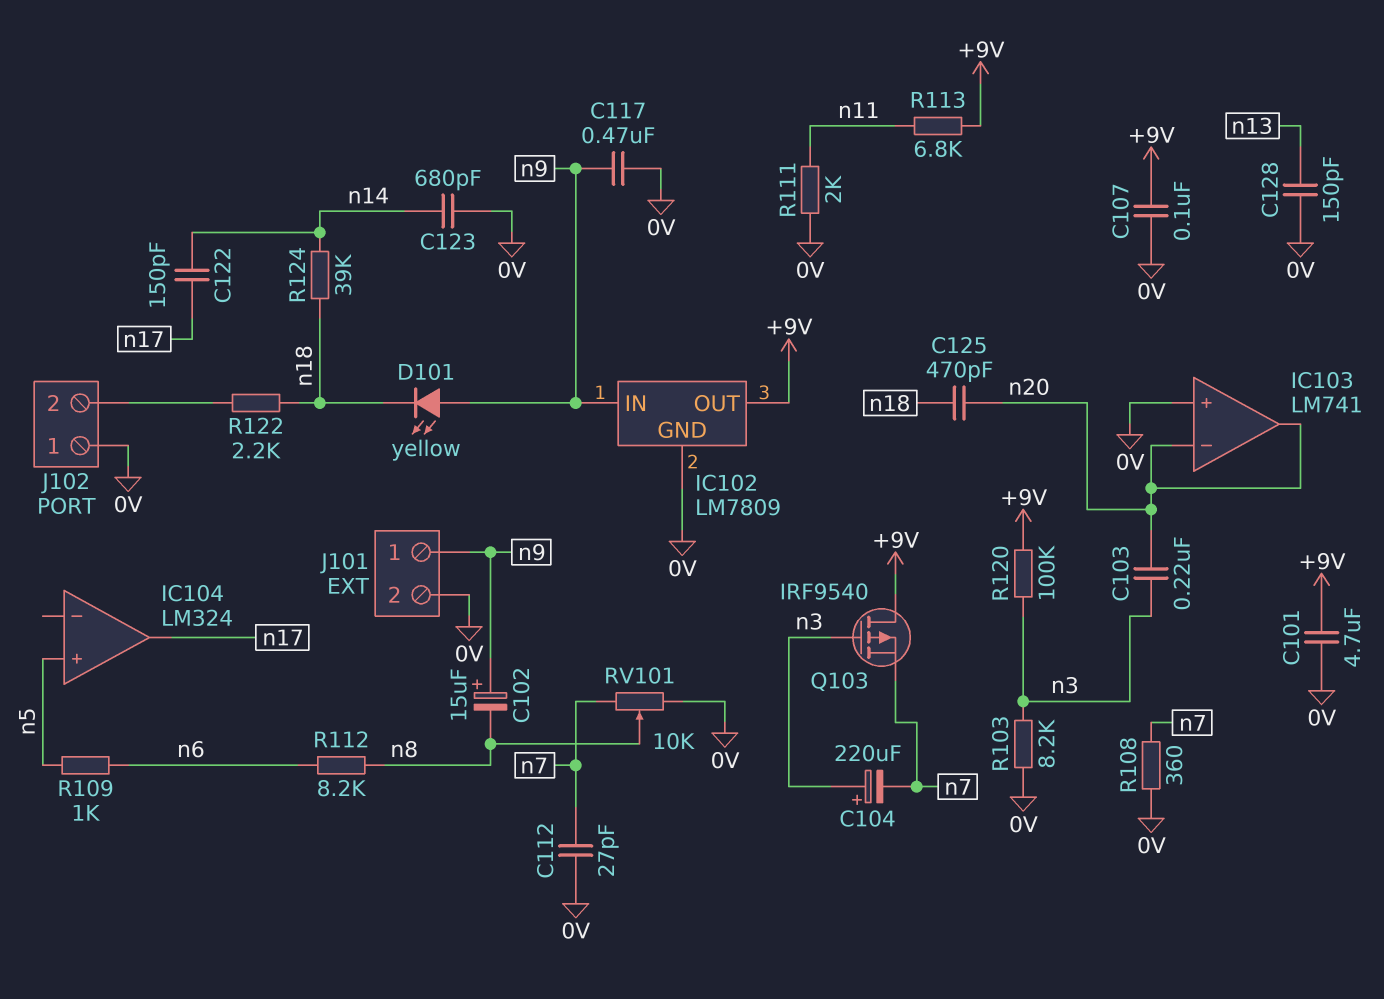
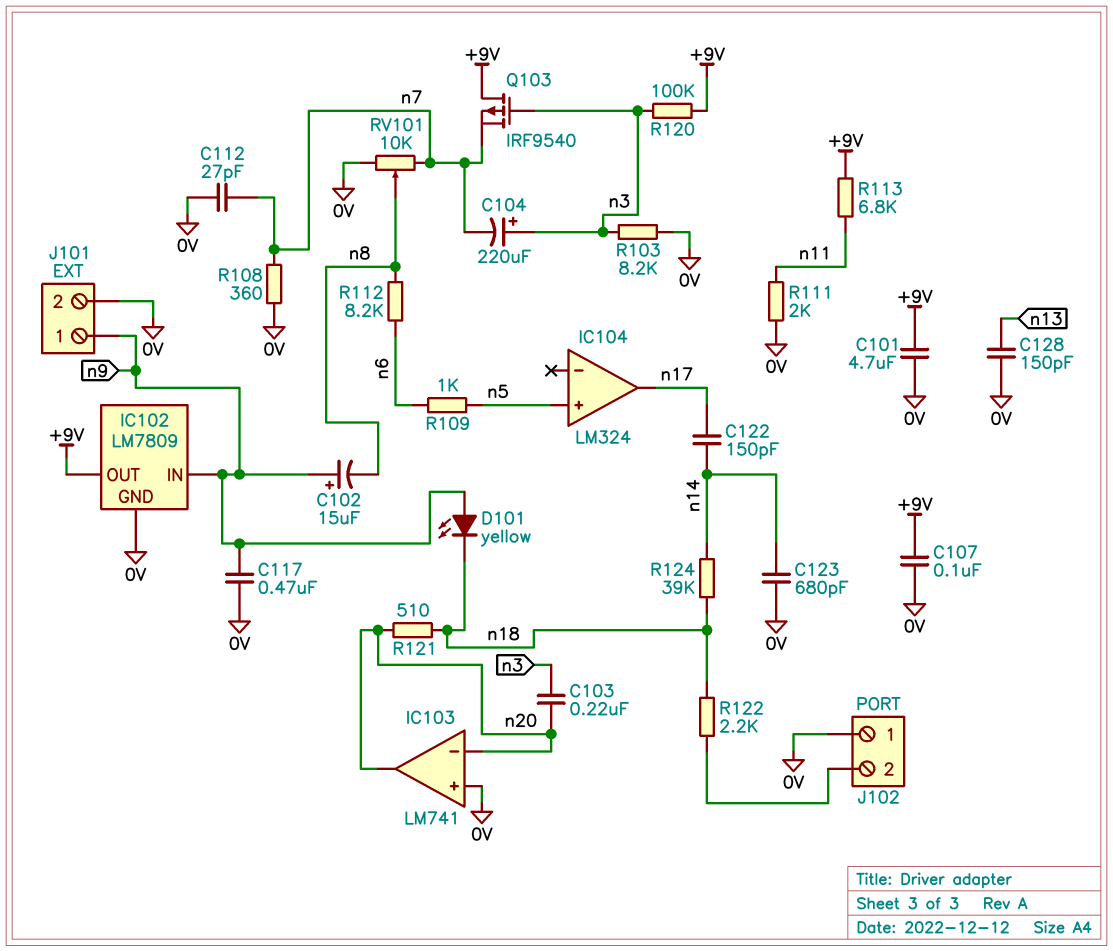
C125: 470pF (n18, n20) -> none
R121: none -> 510 (n18, n20)

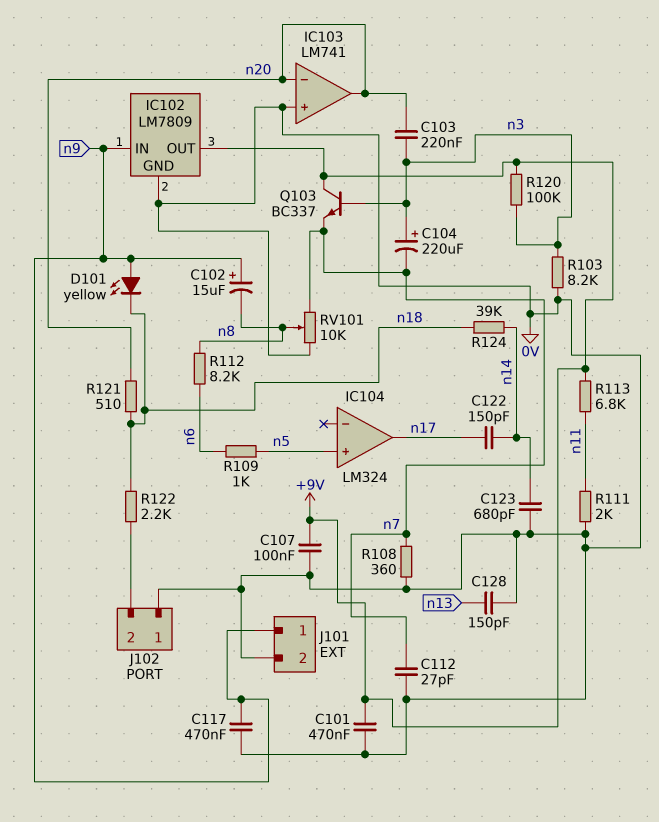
C101: 4.7uF (+9V, 0V) -> 470nF (+9V, 0V)
Q103: PMOS IRF9540 (G n3, D +9V, S n7) -> NPN BC337 (B n3, C +9V, E n7)

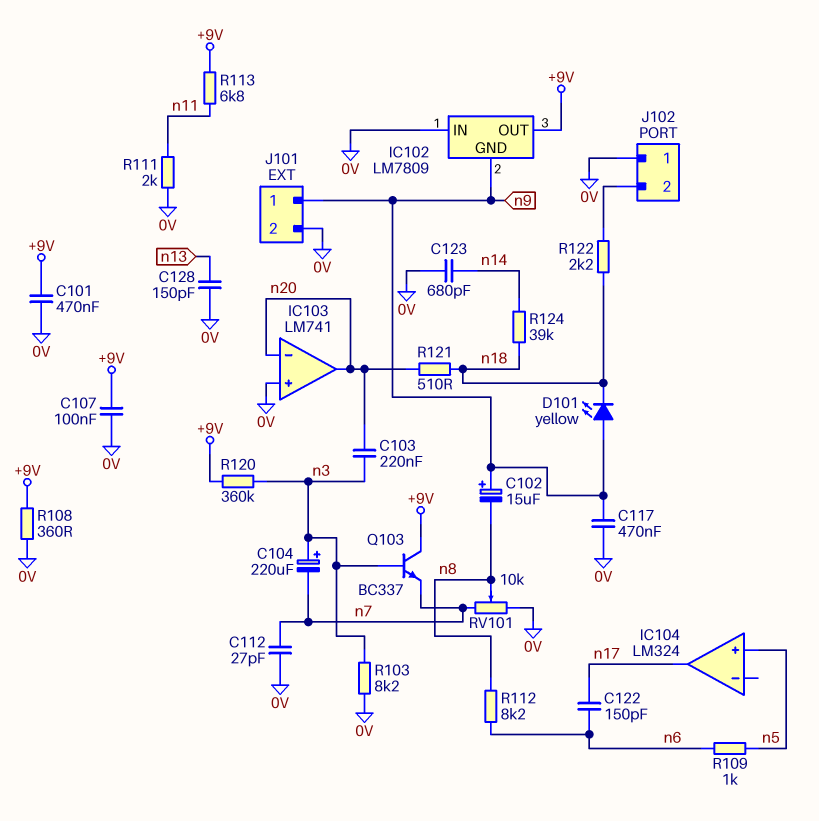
C122: 150pF (n14, n17) -> 150pF (n6, n17)
IC102 pin GND: 0V -> n9
IC102 pin IN: n9 -> 0V
R108: 360 (0V, n7) -> 360 (+9V, 0V)
R120: 100k (+9V, n3) -> 360k (+9V, n3)

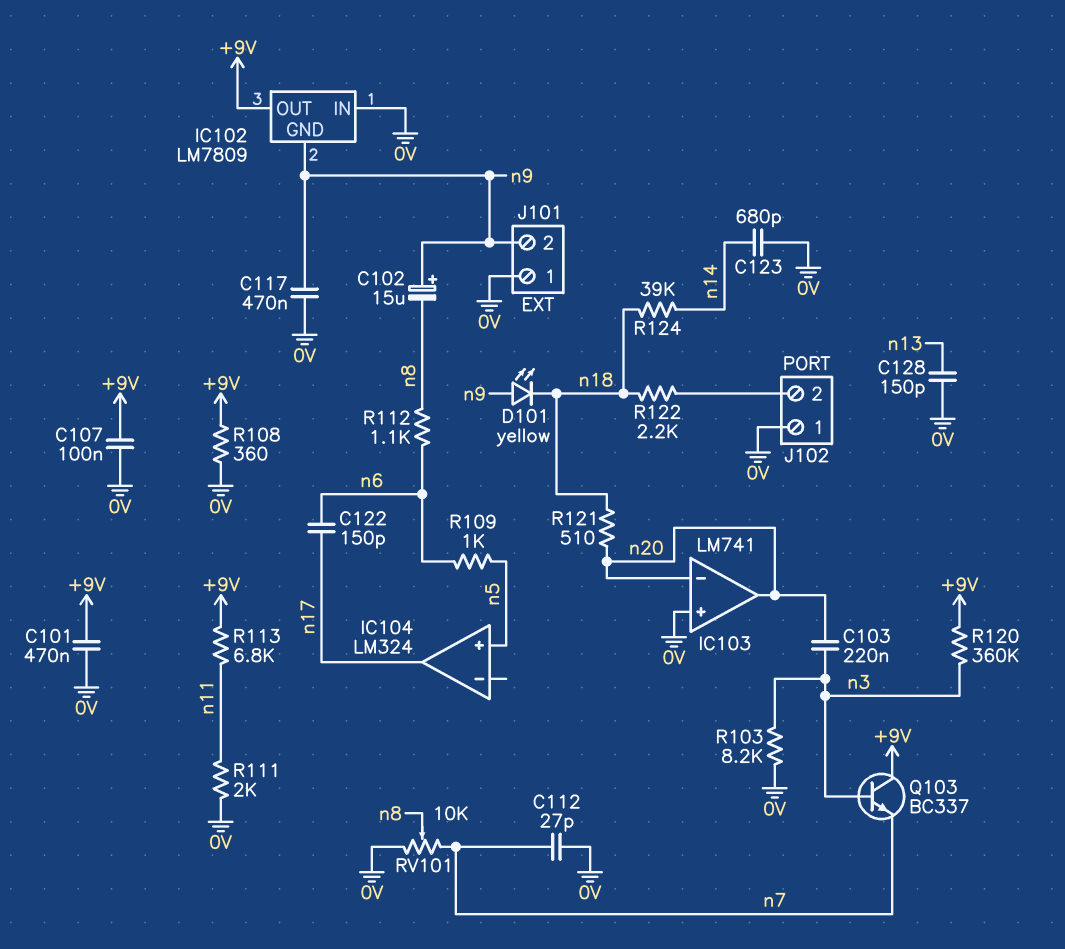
C104: 220uF (plus n3, minus n7) -> none
J101 pin 1: n9 -> 0V
J101 pin 2: 0V -> n9
R112: 8.2k (n6, n8) -> 1.1k (n6, n8)

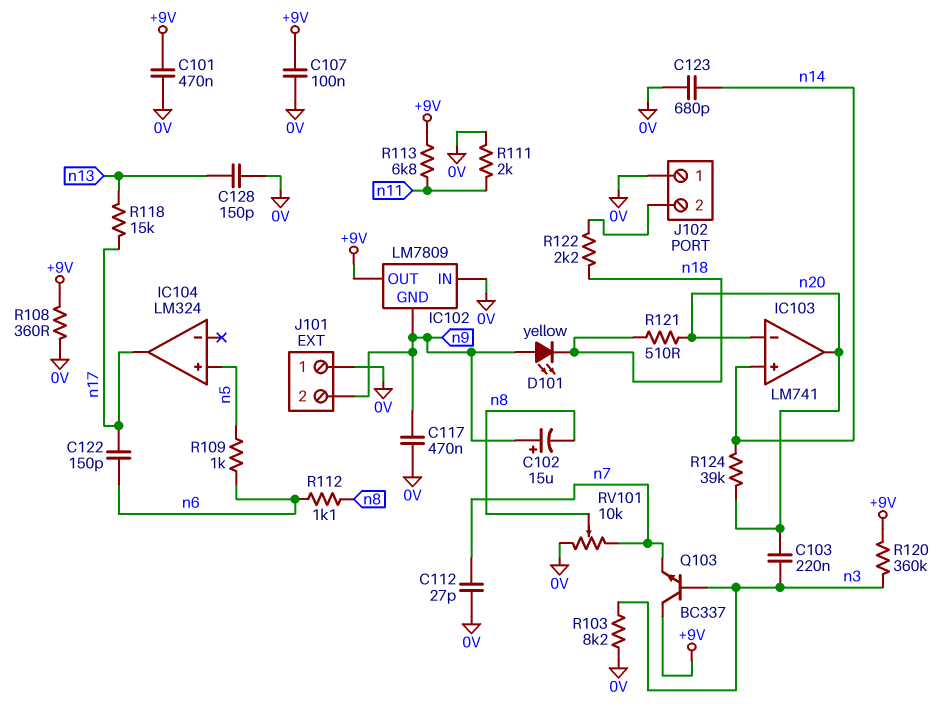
IC103 pin in+: 0V -> n14
R118: none -> 15k (n13, n17)
R124: 39k (n14, n18) -> 39k (n14, n20)

